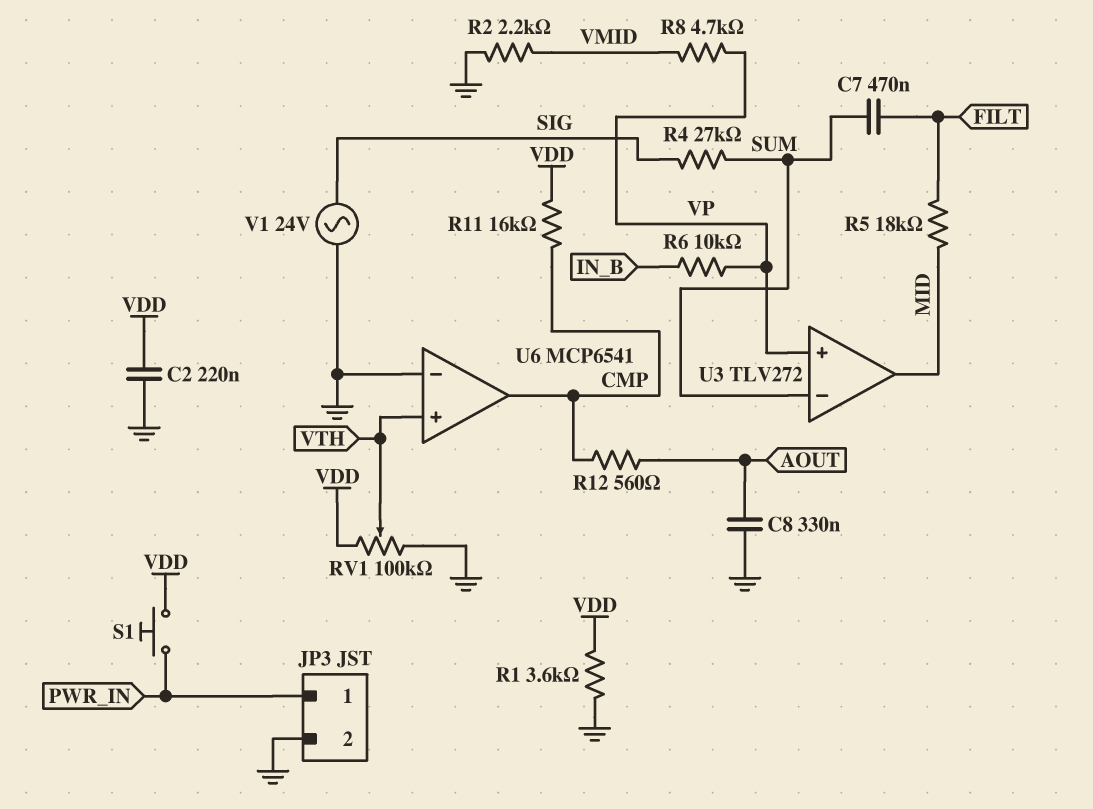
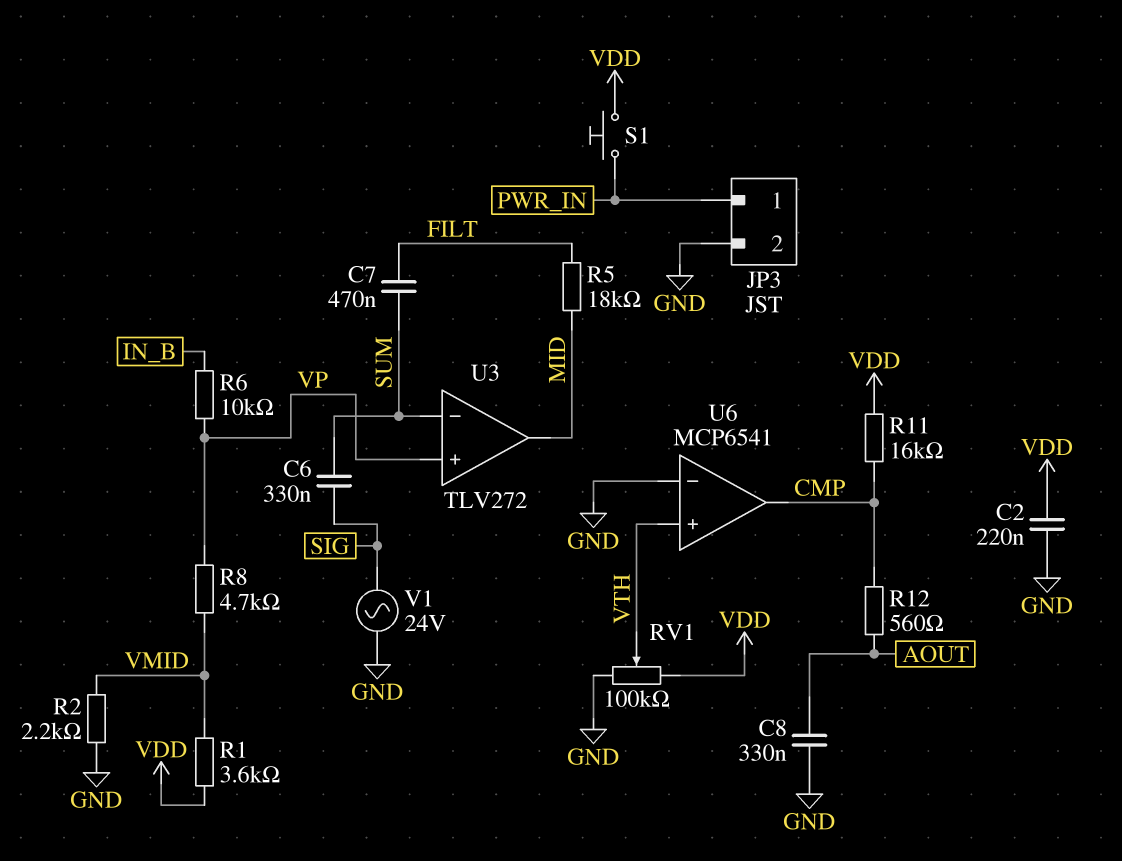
C6: none -> 330nF (SIG, SUM)
R1: 3.6k (GND, VDD) -> 3.6k (VDD, VMID)
R4: 27k (SIG, SUM) -> none

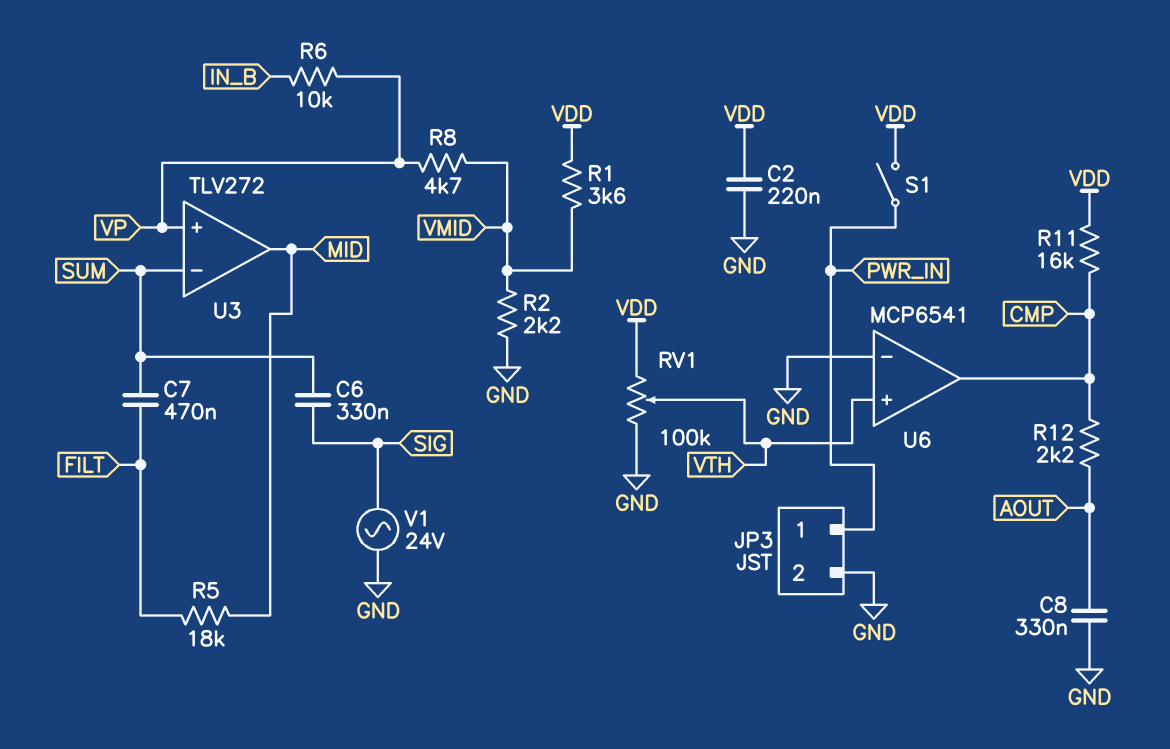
R12: 560 (AOUT, CMP) -> 2.2k (AOUT, CMP)
S1: button (PWR_IN, VDD) -> switch (PWR_IN, VDD)

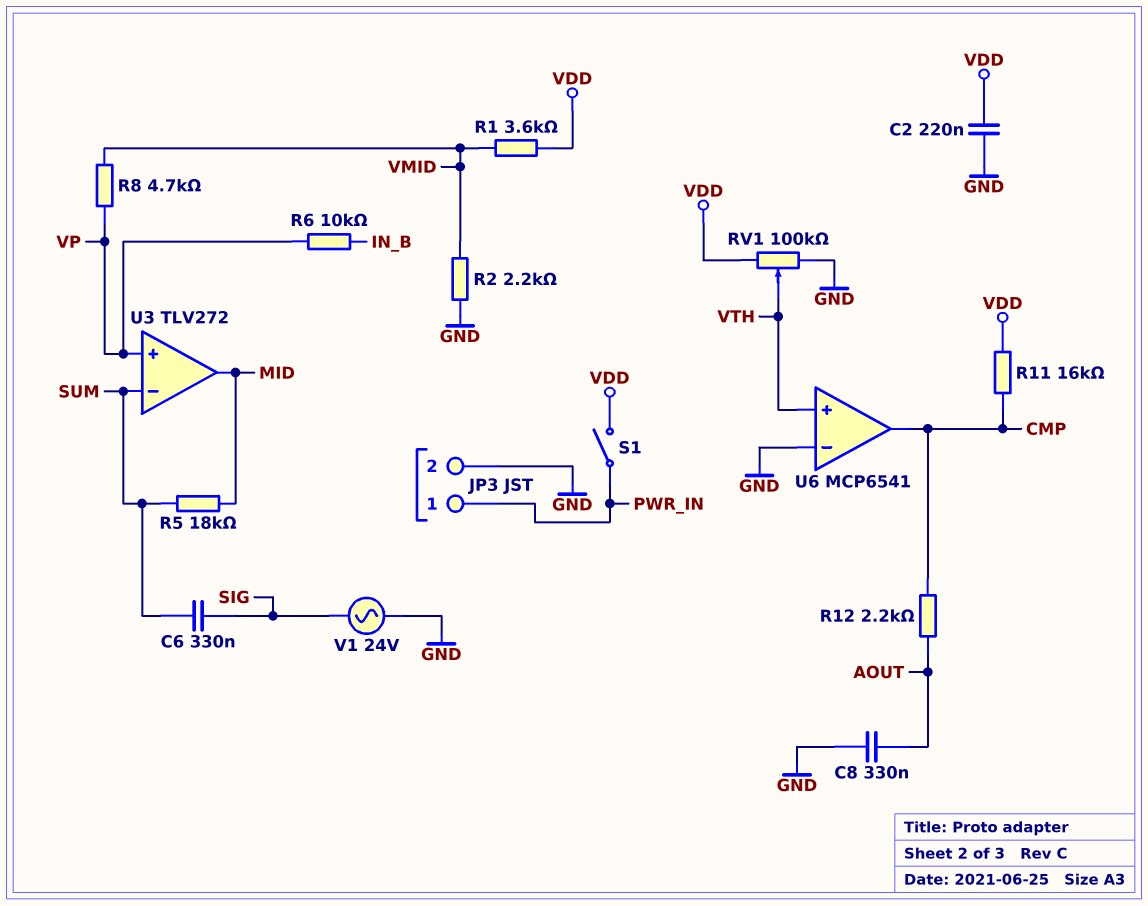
C7: 470nF (FILT, SUM) -> none
R5: 18k (FILT, MID) -> 18k (MID, SUM)

